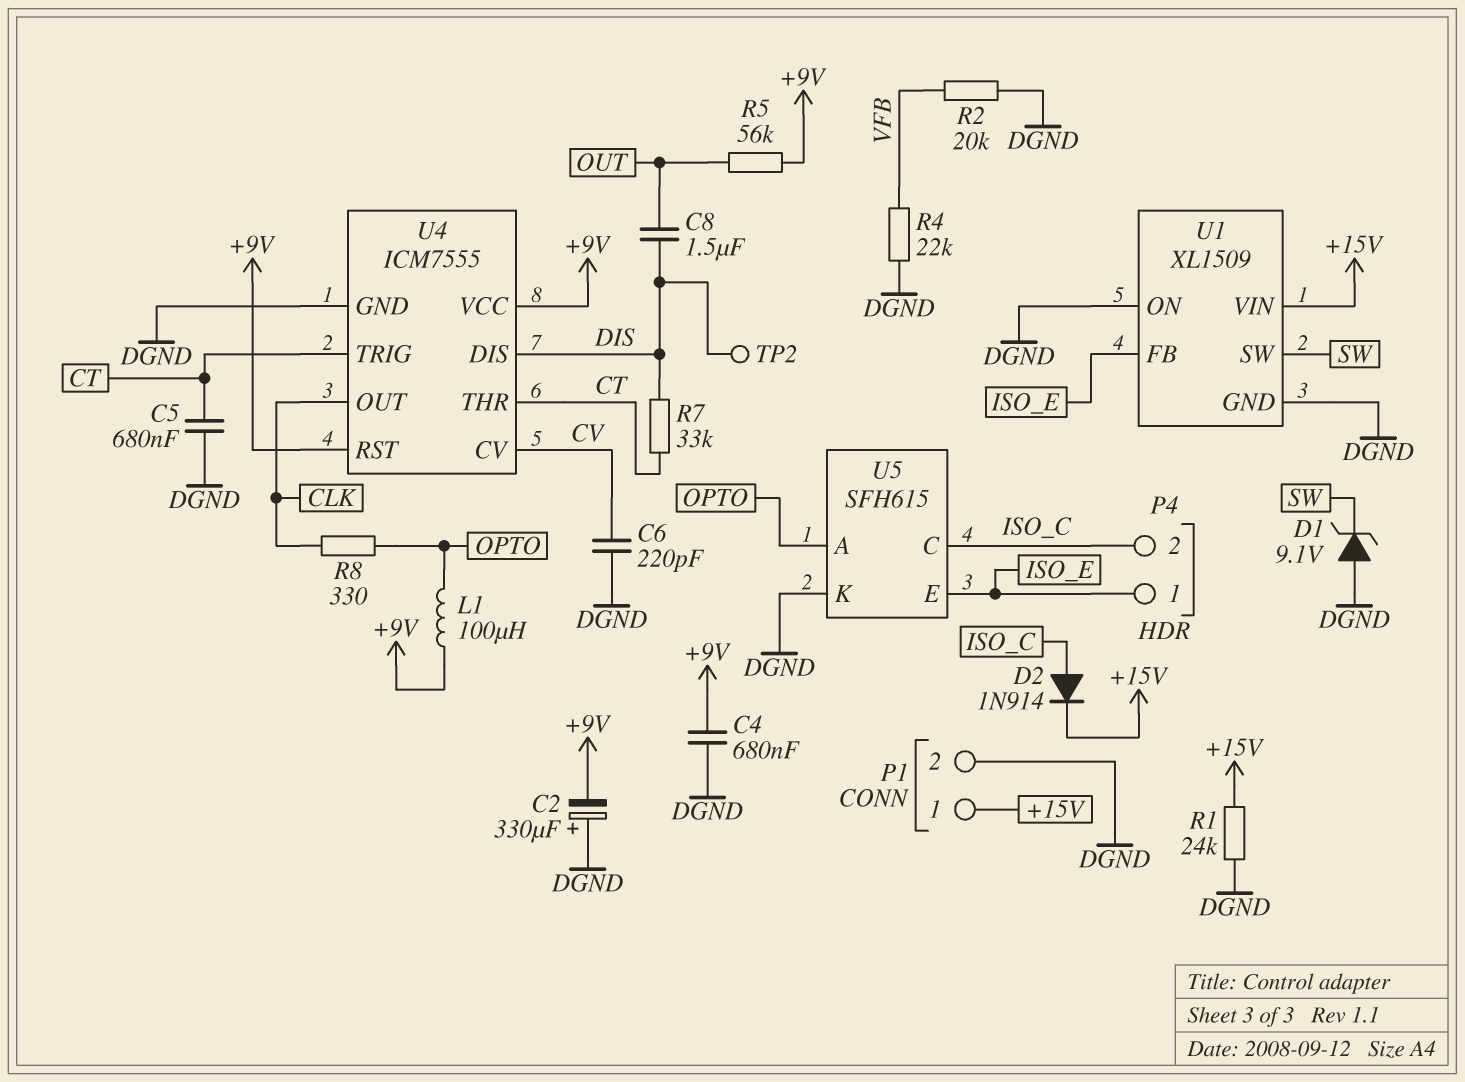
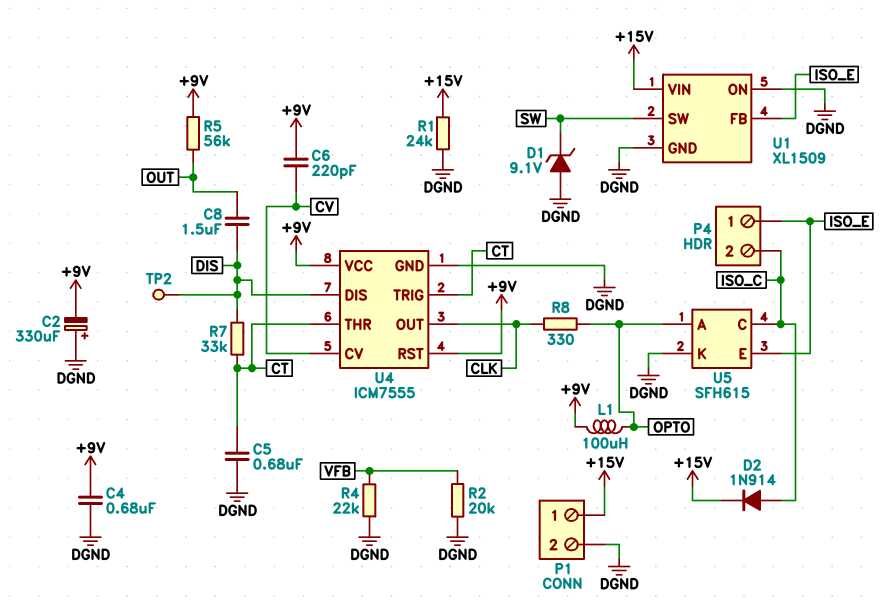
C6: 220pF (CV, DGND) -> 220pF (+9V, CV)

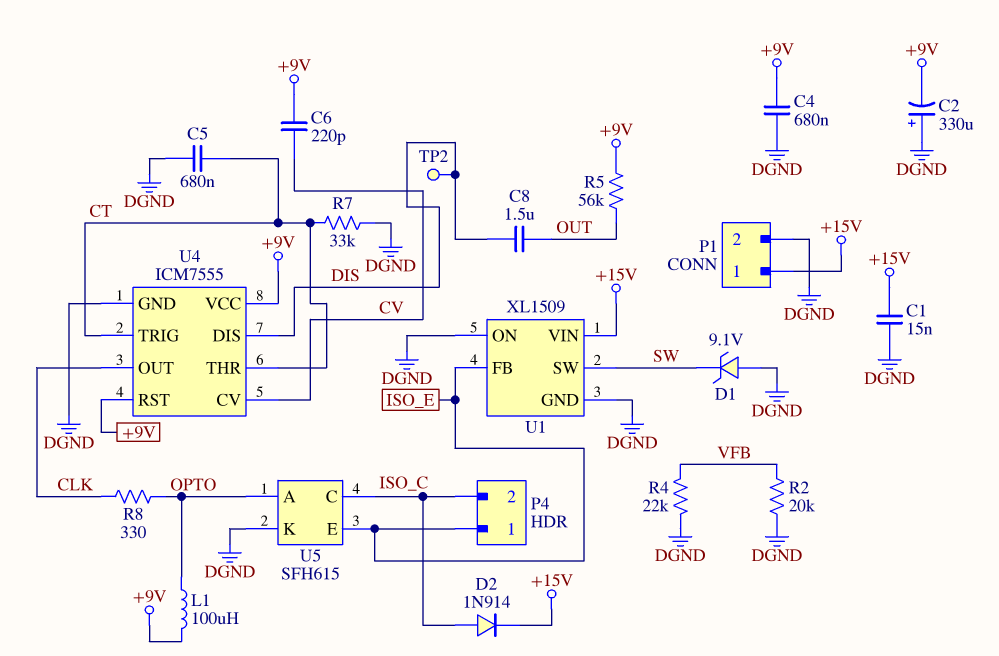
C1: none -> 15nF (+15V, DGND)
R1: 24k (+15V, DGND) -> none
R7: 33k (CT, DIS) -> 33k (CT, DGND)

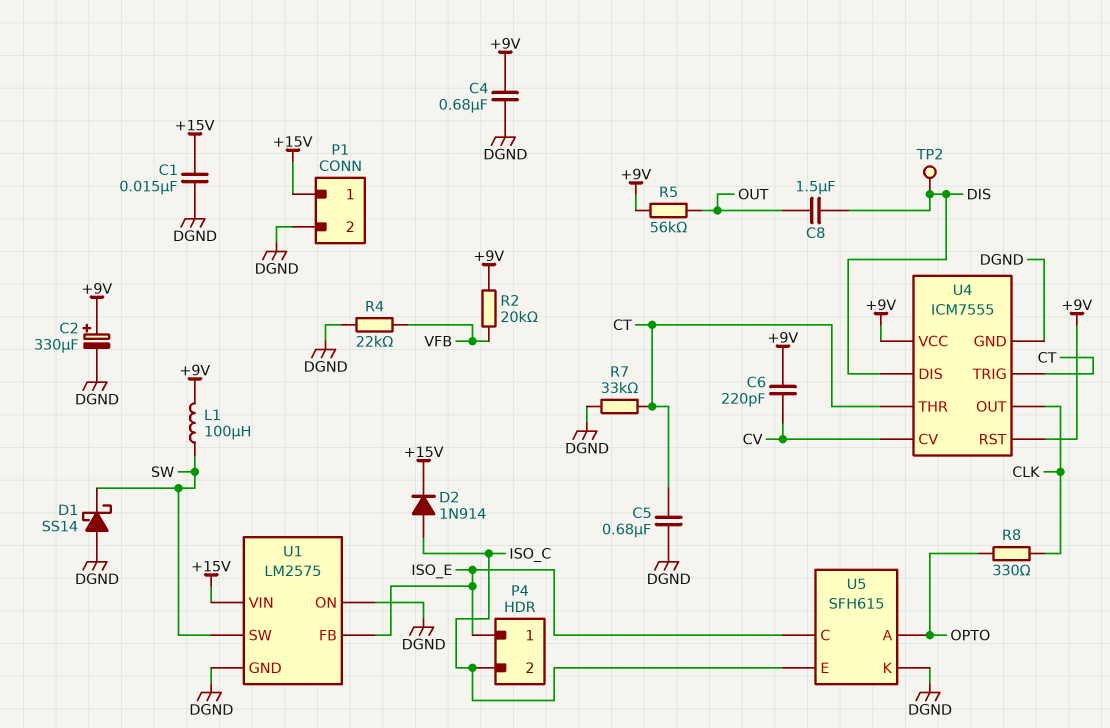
C2: 330uF (plus DGND, minus +9V) -> 330uF (plus +9V, minus DGND)
D1: zener 9.1V (A DGND, K SW) -> schottky SS14 (A DGND, K SW)
L1: 100uH (+9V, OPTO) -> 100uH (+9V, SW)
R2: 20k (DGND, VFB) -> 20k (+9V, VFB)
U1: XL1509 -> LM2575
U5 pin C: ISO_C -> ISO_E
U5 pin E: ISO_E -> ISO_C

